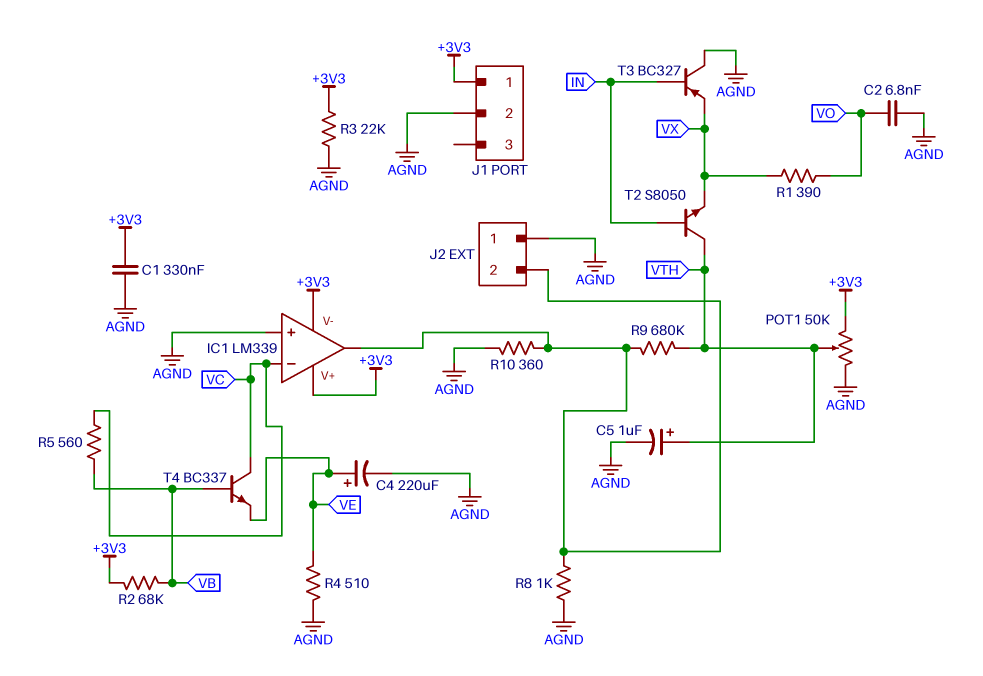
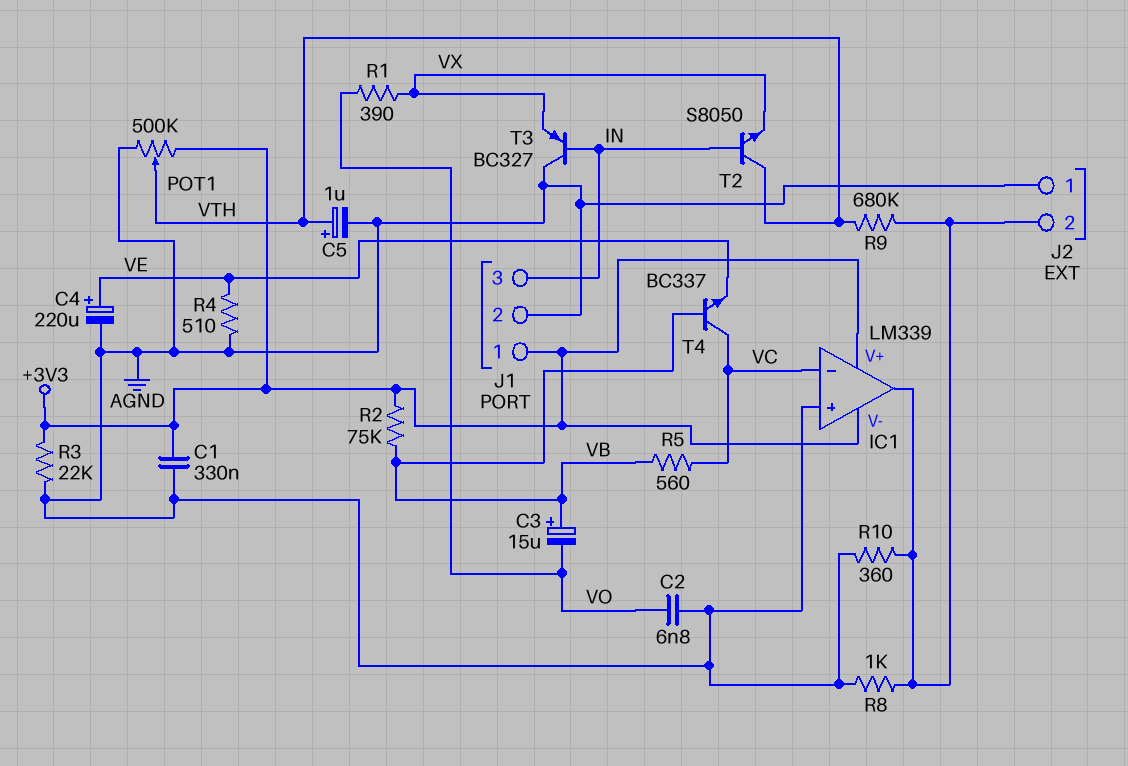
C3: none -> 15uF (plus VB, minus VO)
J1 pin 3: none -> IN
POT1: 50k (+3V3, AGND, wiper VTH) -> 500k (+3V3, AGND, wiper VTH)
R2: 68k (+3V3, VB) -> 75k (+3V3, VB)

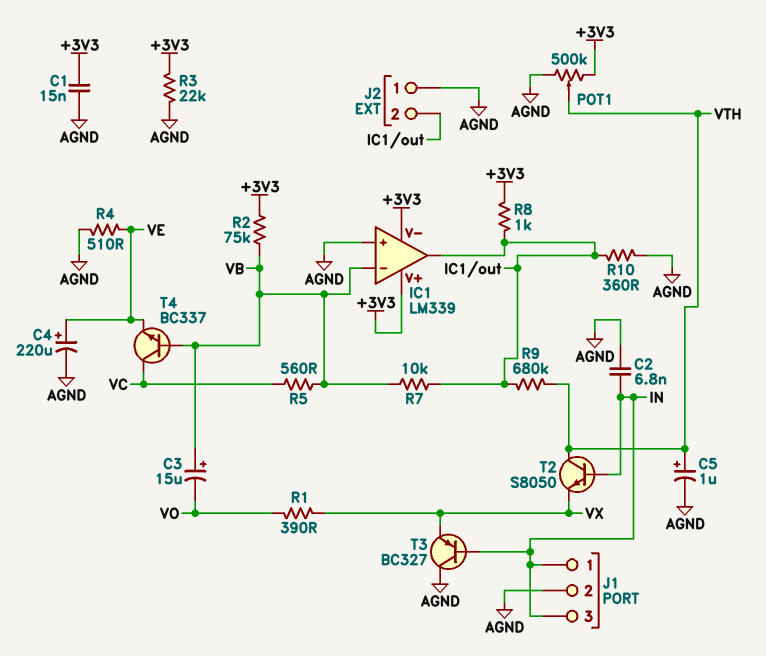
C1: 330nF (+3V3, AGND) -> 15nF (+3V3, AGND)
C2: 6.8nF (AGND, VO) -> 6.8nF (AGND, IN)
IC1 pin in-: VC -> VB
J1 pin 1: +3V3 -> IN
R7: none -> 10k (IC1/out, VB)
R8: 1k (AGND, IC1/out) -> 1k (+3V3, IC1/out)

